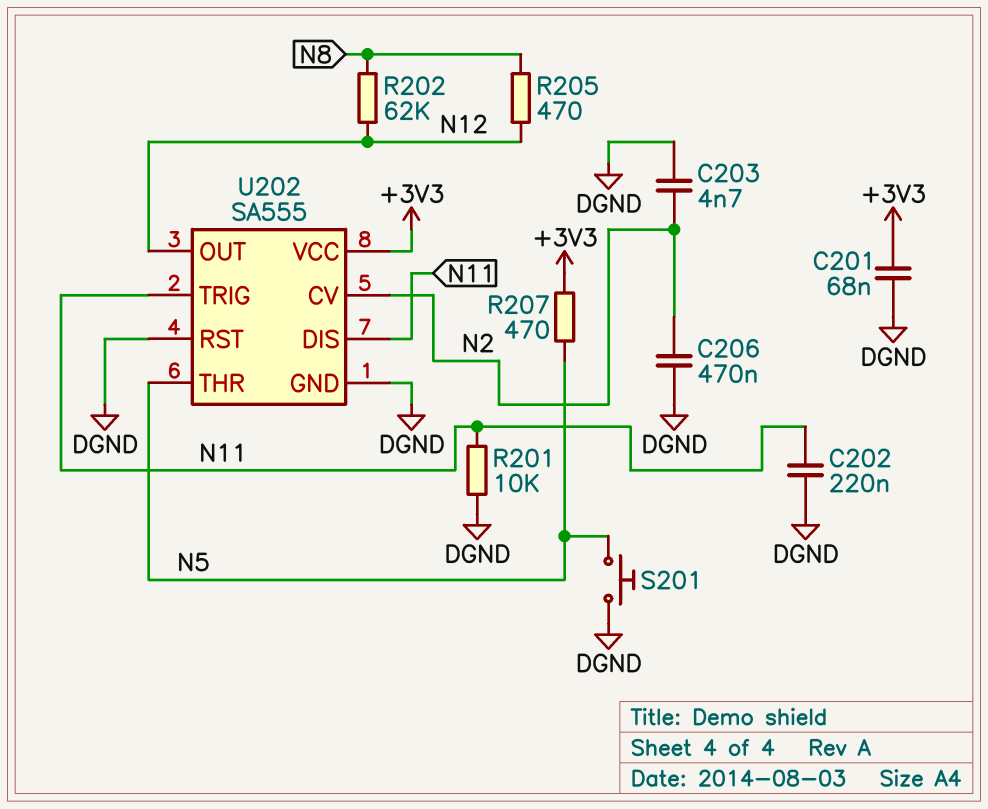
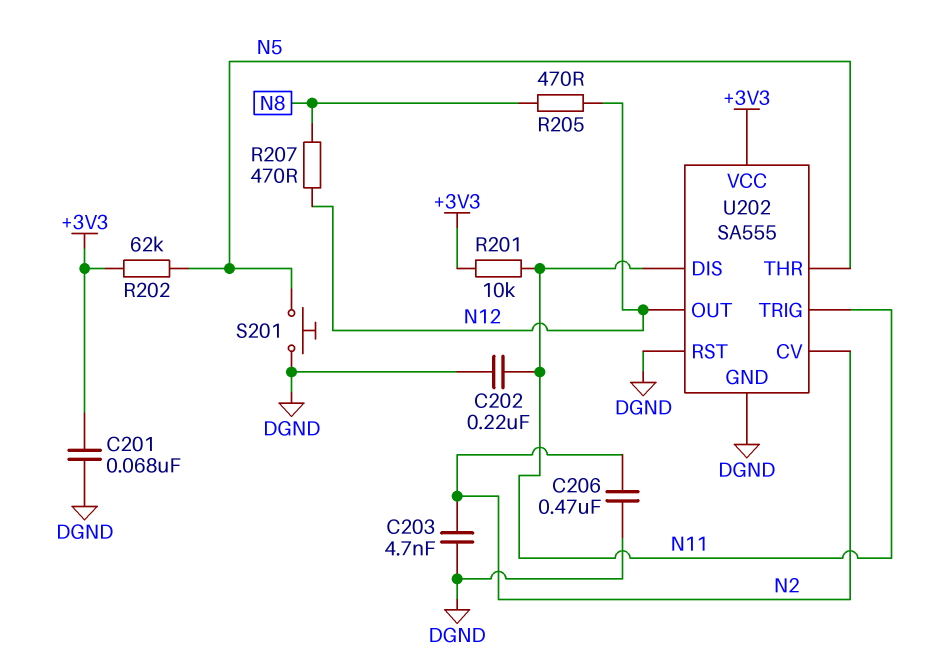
R201: 10k (DGND, N11) -> 10k (+3V3, N11)
R202: 62k (N8, N12) -> 62k (+3V3, N5)
R207: 470 (+3V3, N5) -> 470 (N8, N12)

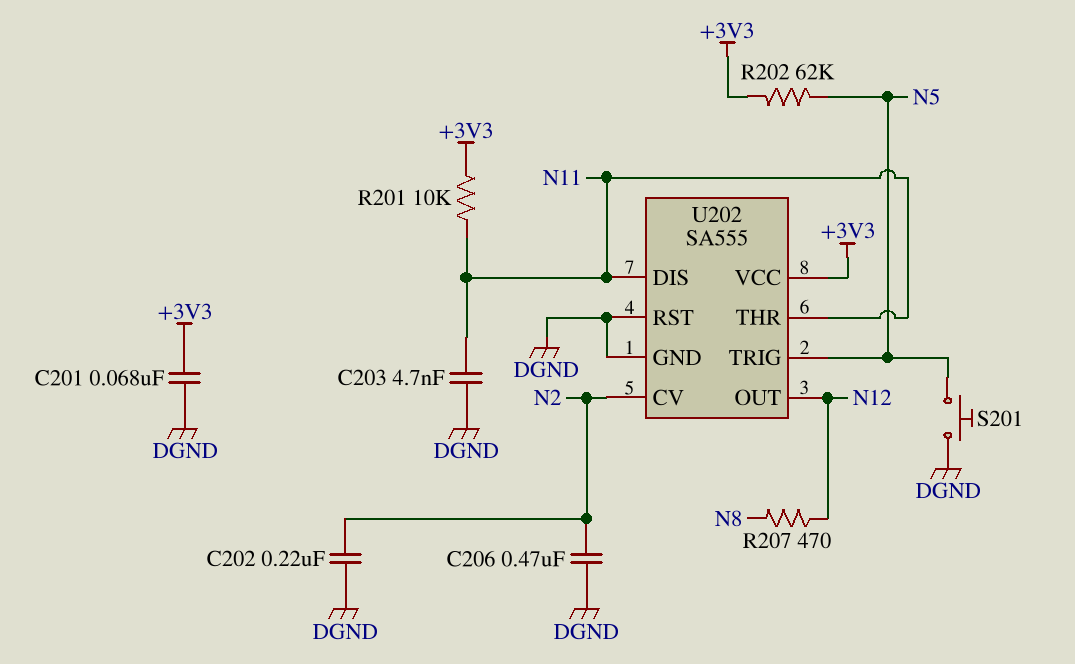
C202: 220nF (DGND, N11) -> 220nF (DGND, N2)
C203: 4.7nF (DGND, N2) -> 4.7nF (DGND, N11)
R205: 470 (N8, N12) -> none
U202 pin THR: N5 -> N11
U202 pin TRIG: N11 -> N5

